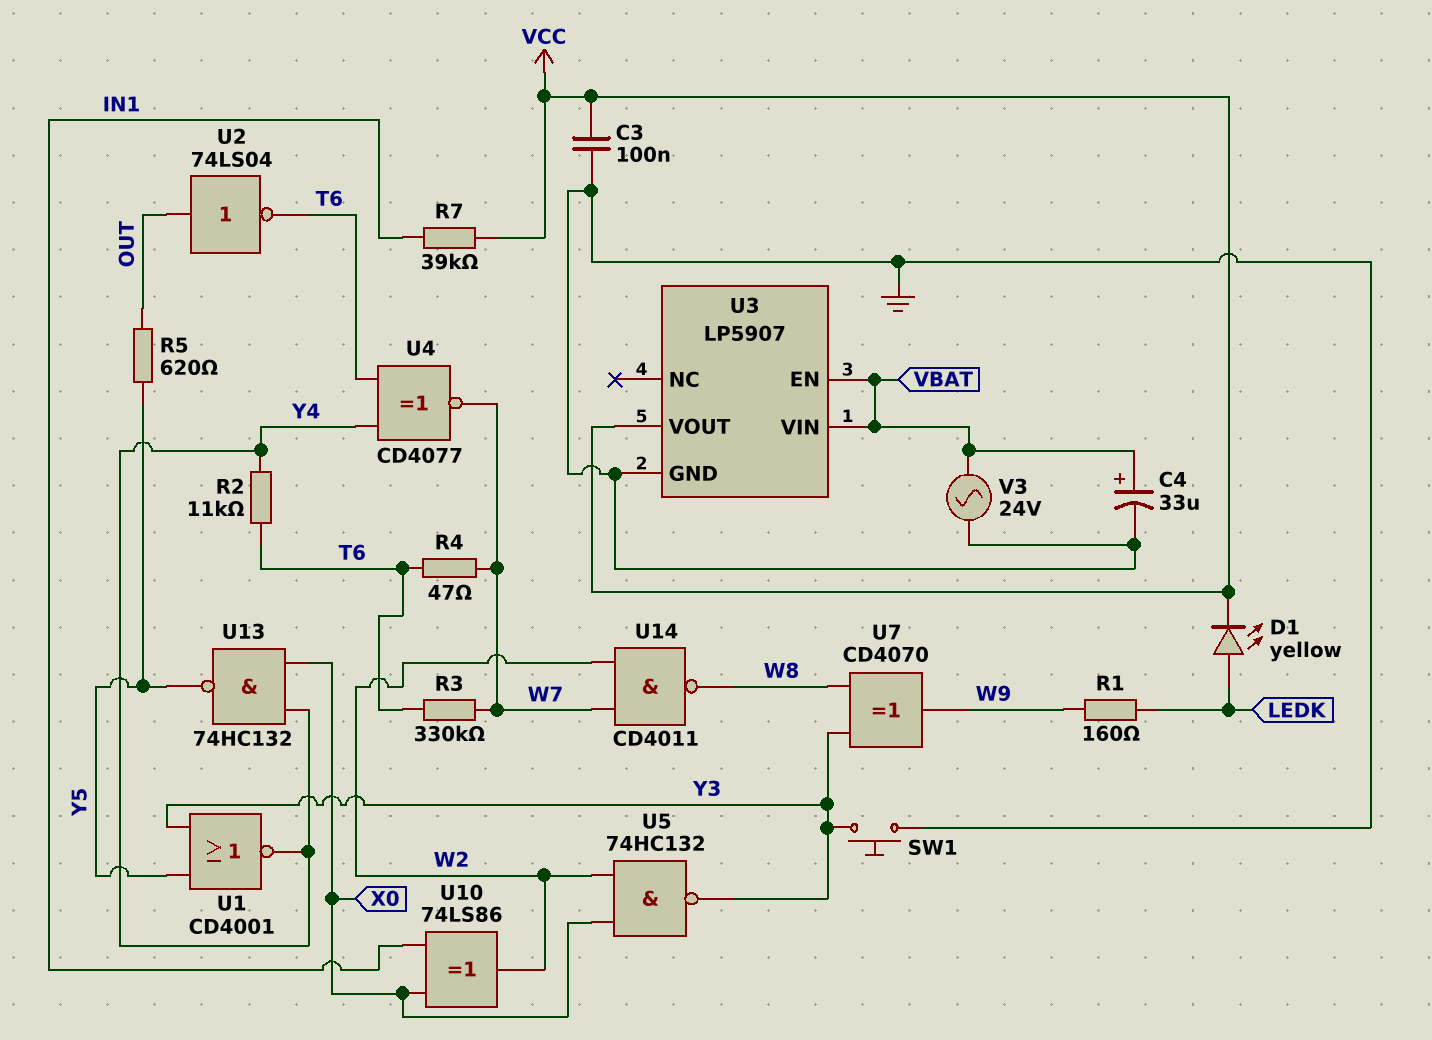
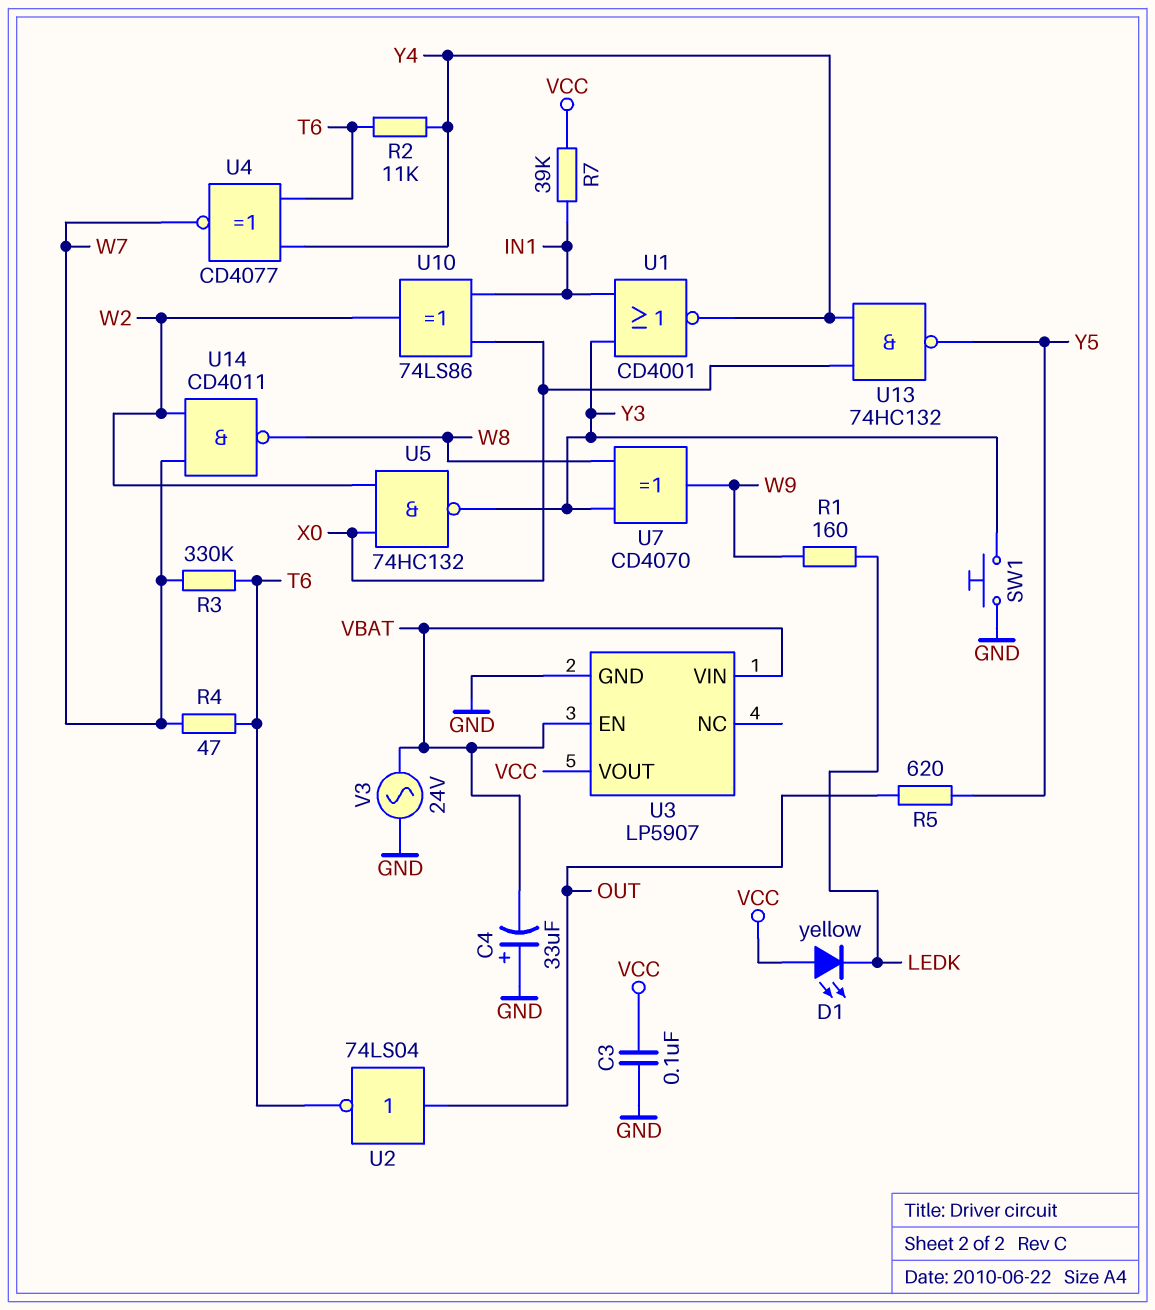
C4: 33uF (plus VBAT, minus GND) -> 33uF (plus GND, minus VBAT)
D1: LED yellow (A LEDK, K VCC) -> LED yellow (A VCC, K LEDK)
U1: NOR CD4001 (in Y3, in Y5, out Y4) -> NOR CD4001 (in IN1, in Y3, out Y4)

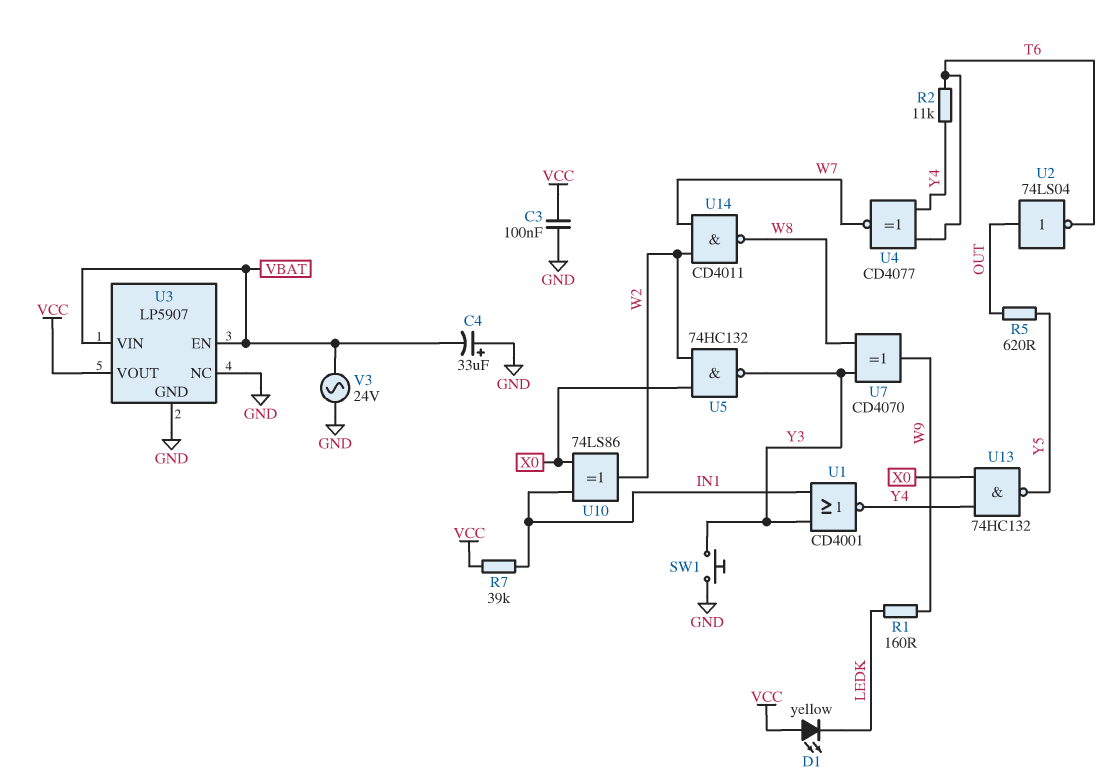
R3: 330k (T6, W7) -> none
R4: 47 (T6, W7) -> none
U3 pin NC: none -> GND

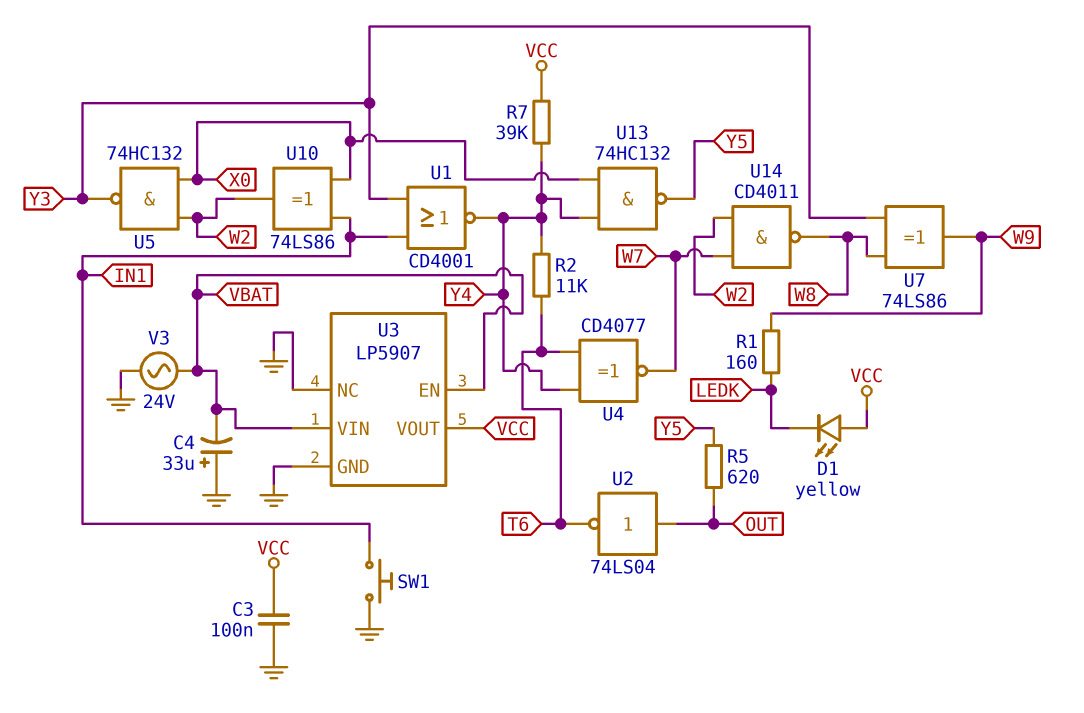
R7: 39k (IN1, VCC) -> 39k (VCC, Y4)
SW1: button (GND, Y3) -> button (GND, IN1)
U7: XOR CD4070 (in W8, in Y3, out W9) -> XOR 74LS86 (in W8, in Y3, out W9)

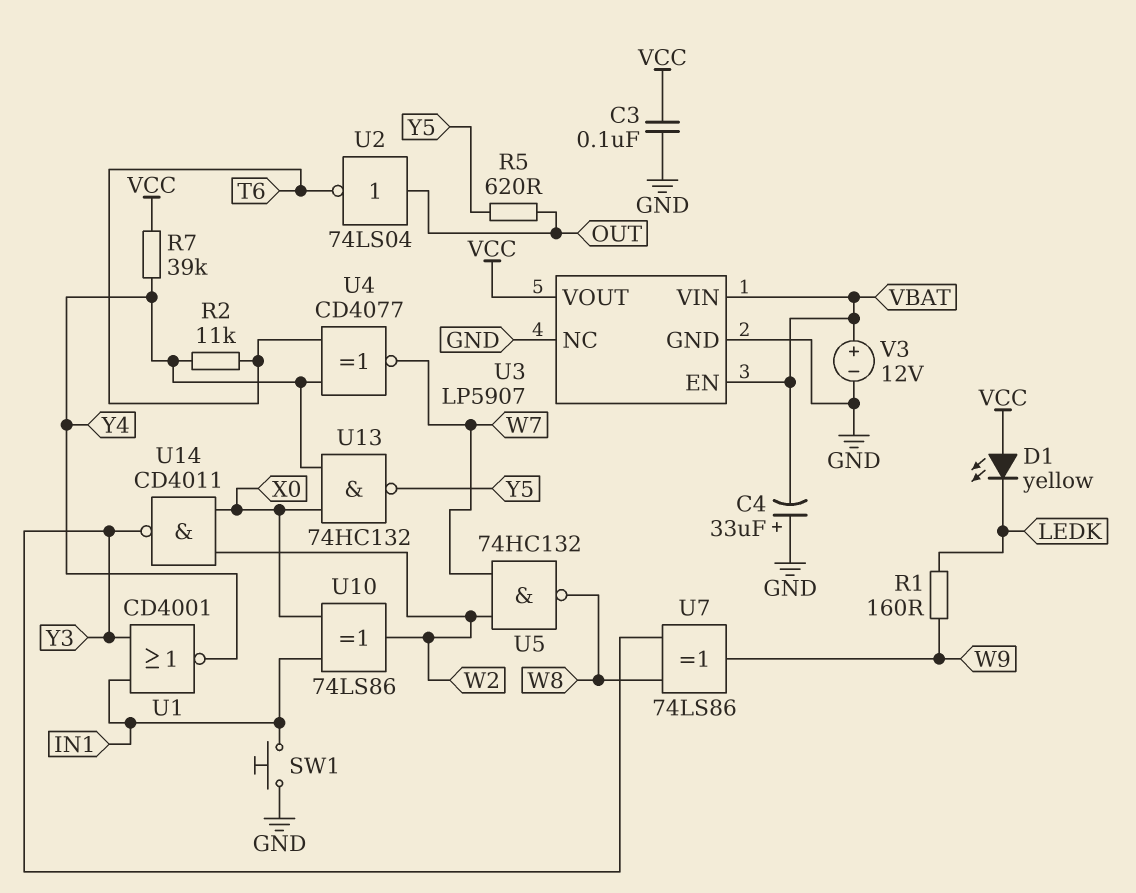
U5: NAND 74HC132 (in W2, in X0, out Y3) -> NAND 74HC132 (in W2, in W7, out W8)
U14: NAND CD4011 (in W2, in W7, out W8) -> NAND CD4011 (in W2, in X0, out Y3)
V3: AC 24V (GND, VBAT) -> 12V (plus VBAT, minus GND)

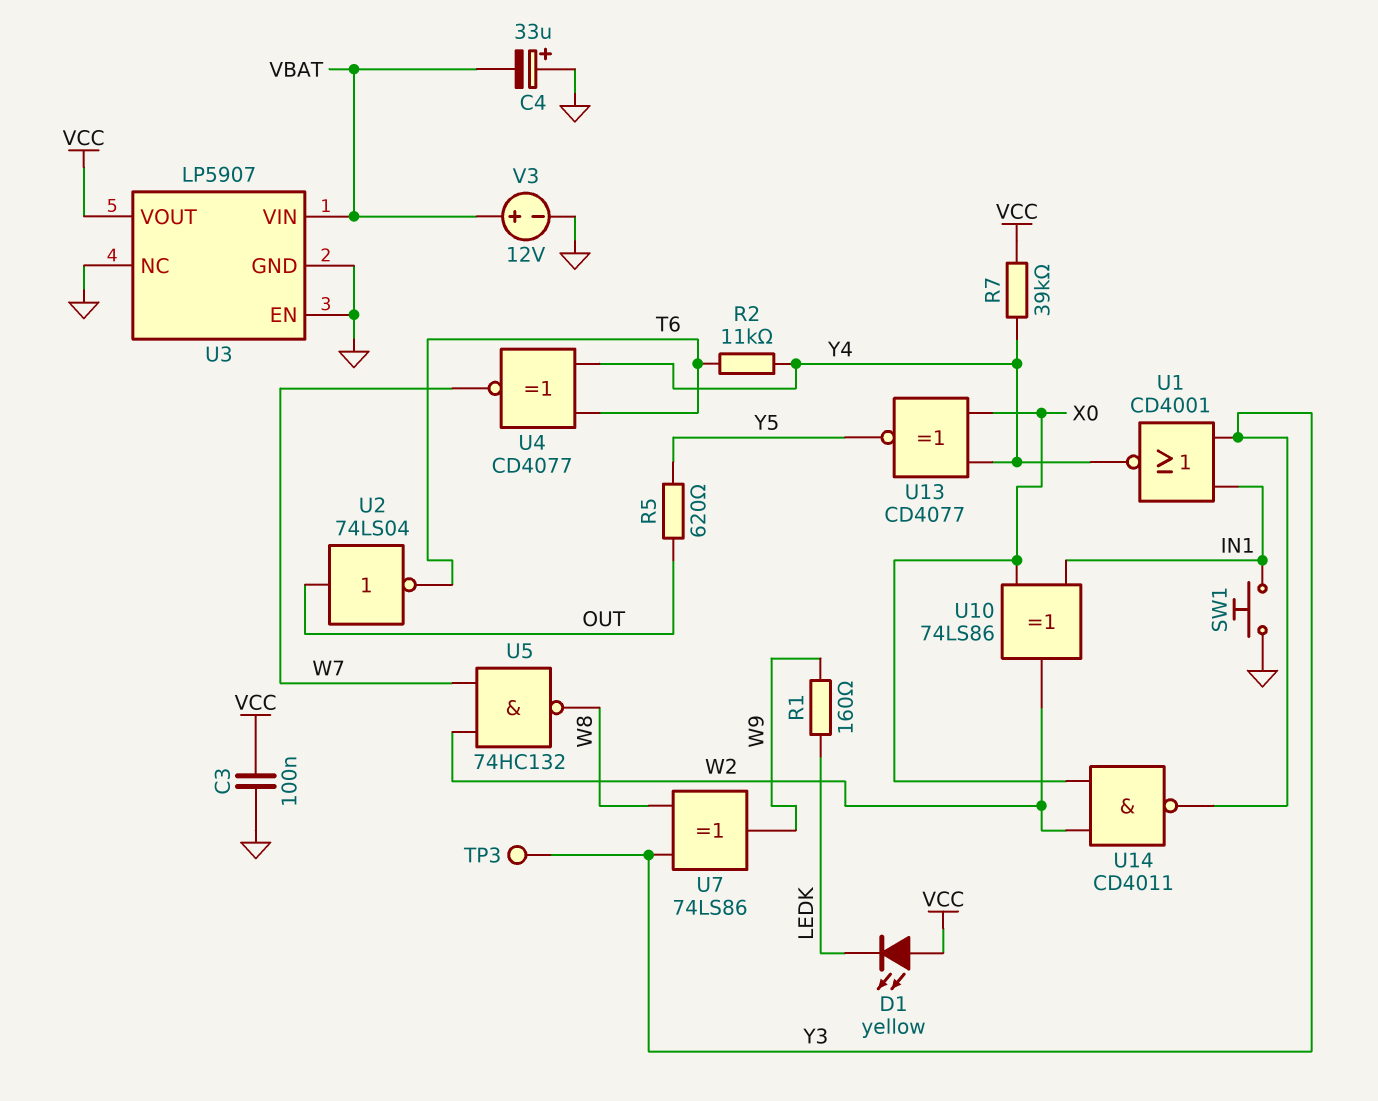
TP3: none -> test point (Y3)
U3 pin EN: VBAT -> GND
U13: NAND 74HC132 (in X0, in Y4, out Y5) -> XNOR CD4077 (in X0, in Y4, out Y5)

